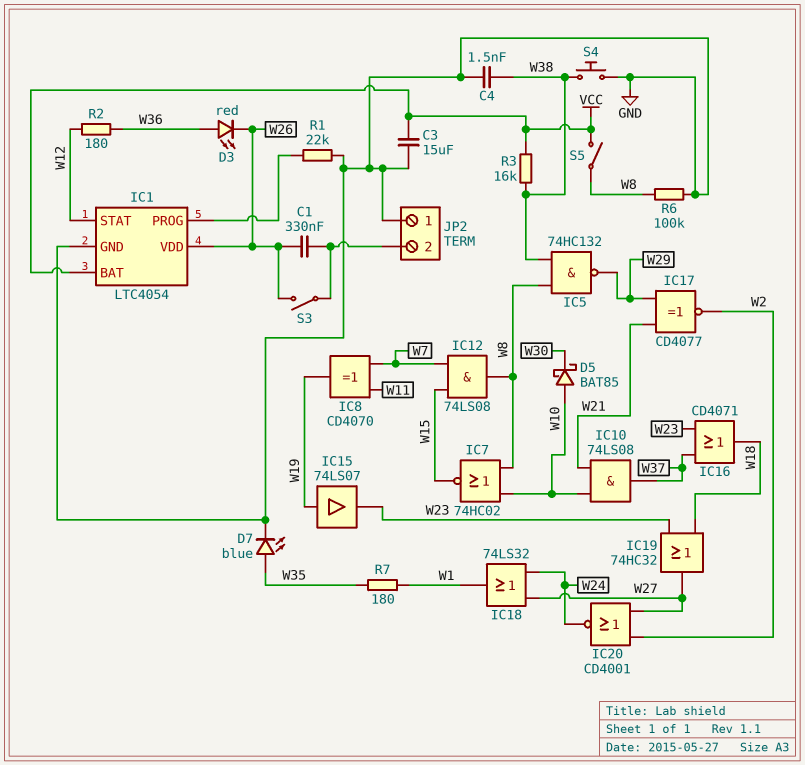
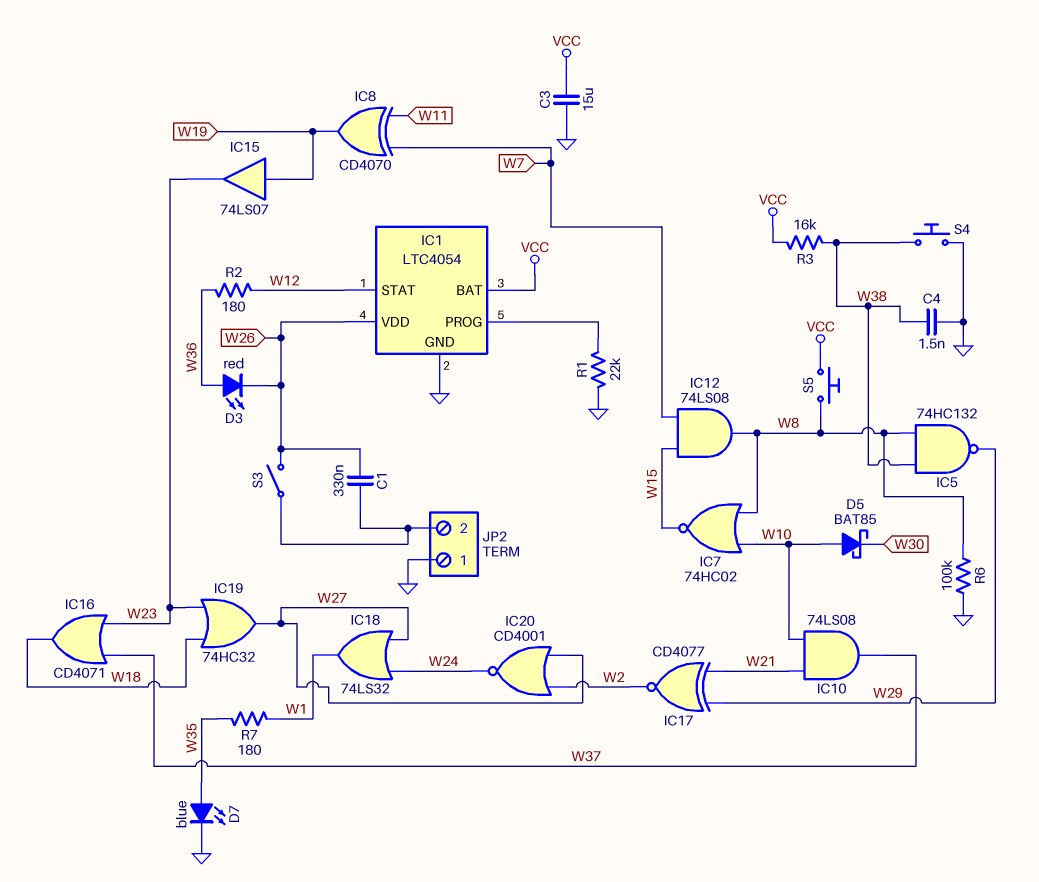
S5: switch (VCC, W8) -> button (VCC, W8)

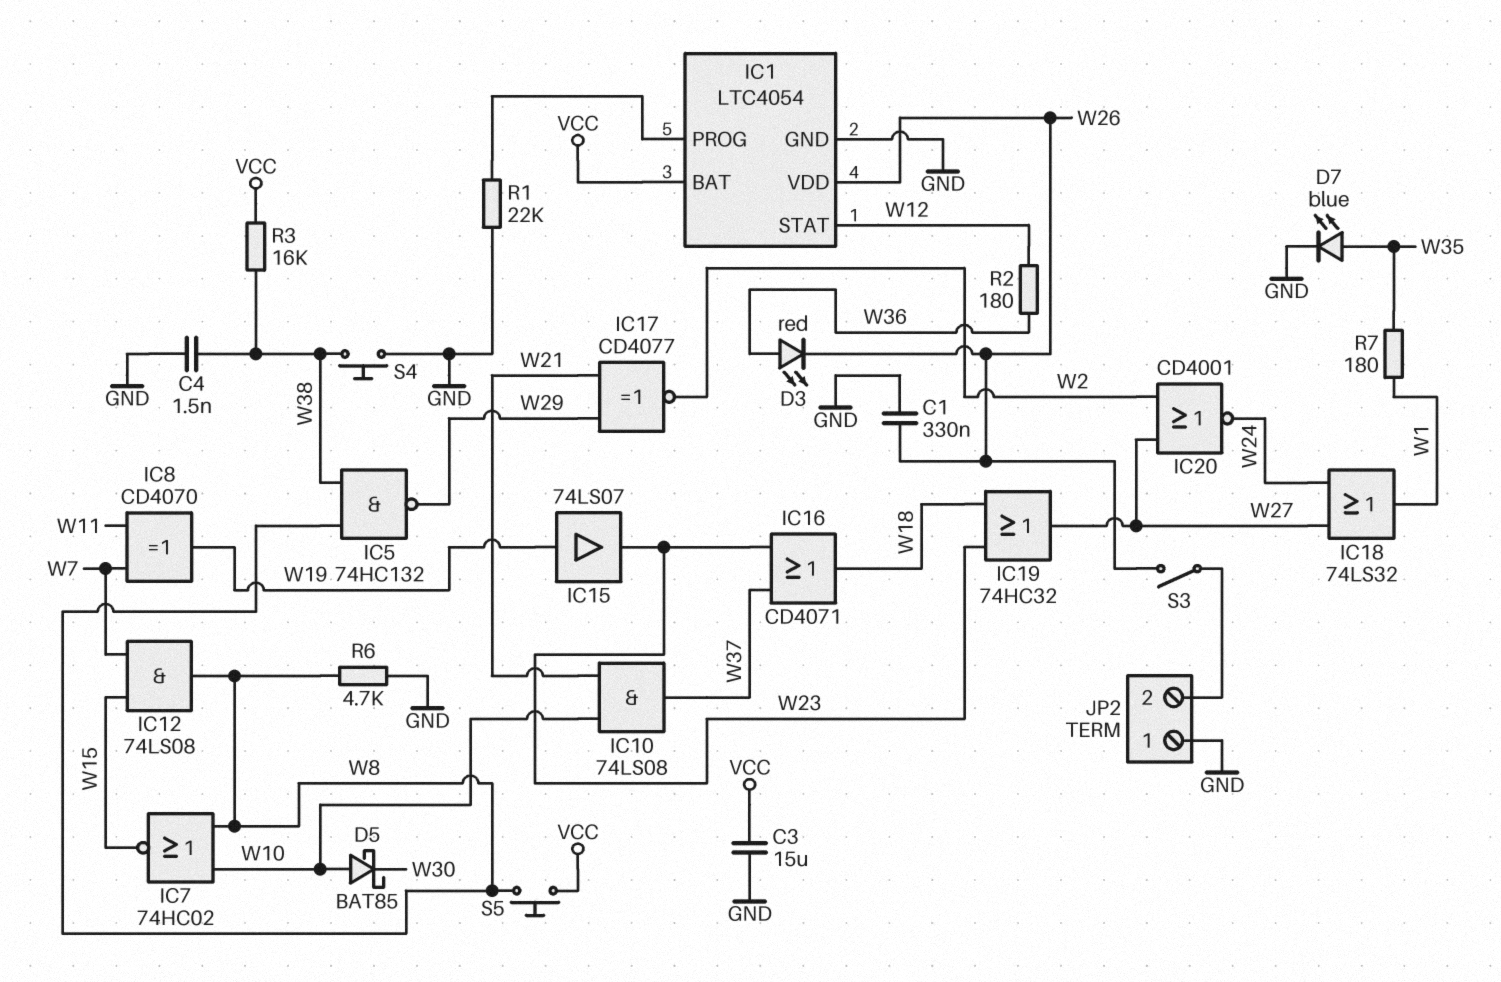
C1: 330nF (JP2/2, W26) -> 330nF (GND, W26)
R6: 100k (GND, W8) -> 4.7k (GND, W8)

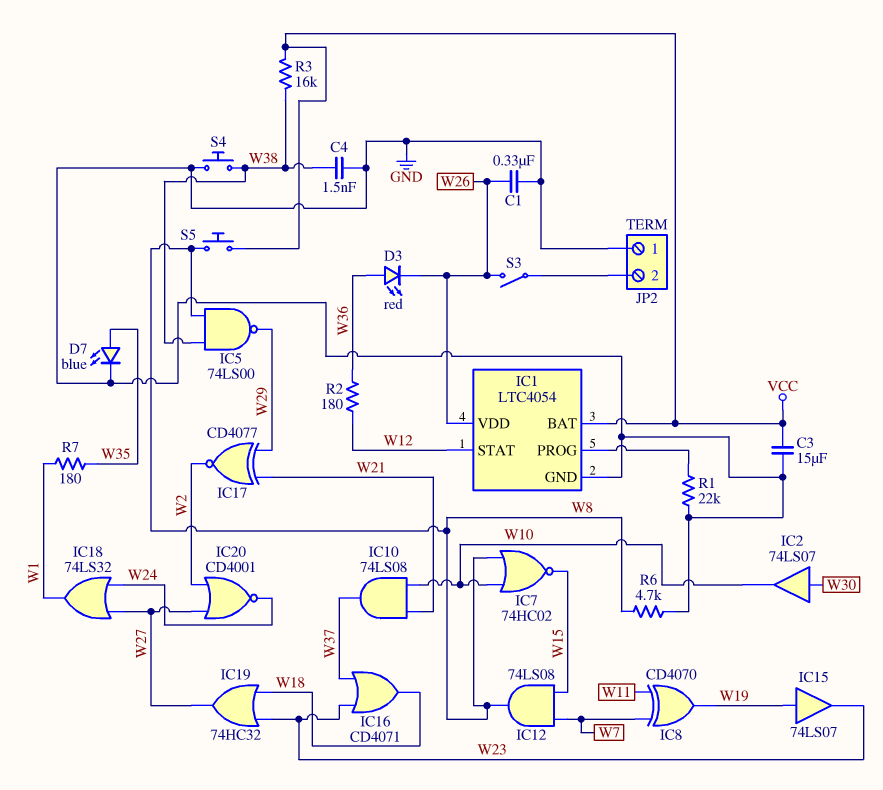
D5: schottky BAT85 (A W10, K W30) -> none
IC2: none -> buffer 74LS07 (in W30, out W10)
IC5: NAND 74HC132 (in W8, in W38, out W29) -> NAND 74LS00 (in W8, in W38, out W29)

